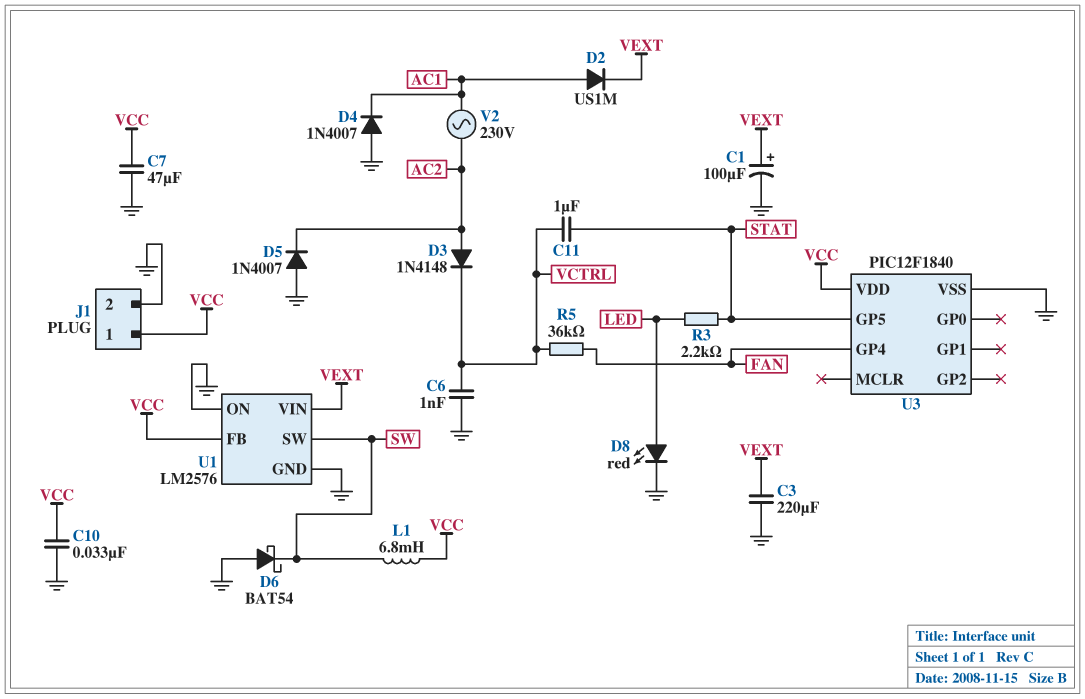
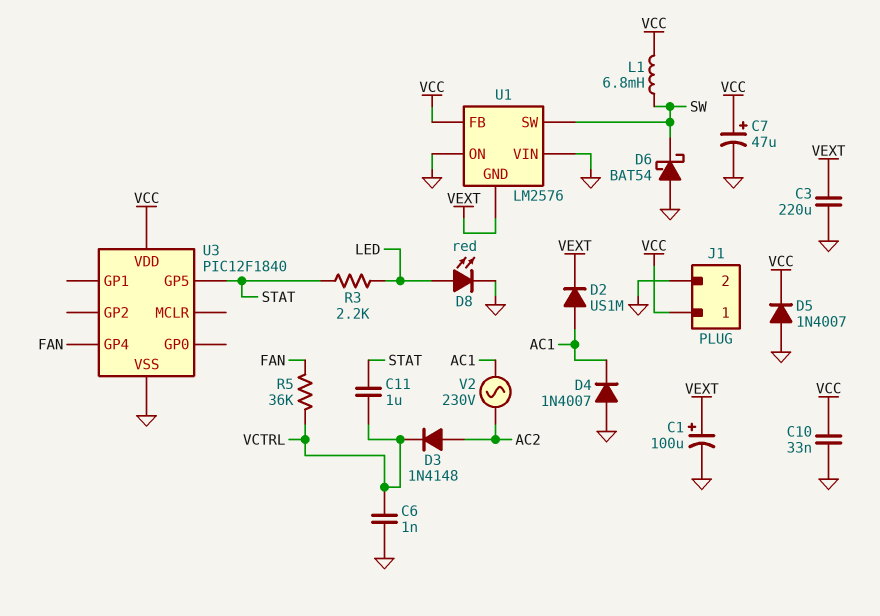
C7: 47uF (GND, VCC) -> 47uF (plus VCC, minus GND)
D5: diode 1N4007 (A GND, K AC2) -> diode 1N4007 (A GND, K VCC)
U1 pin GND: GND -> VEXT
U1 pin VIN: VEXT -> GND

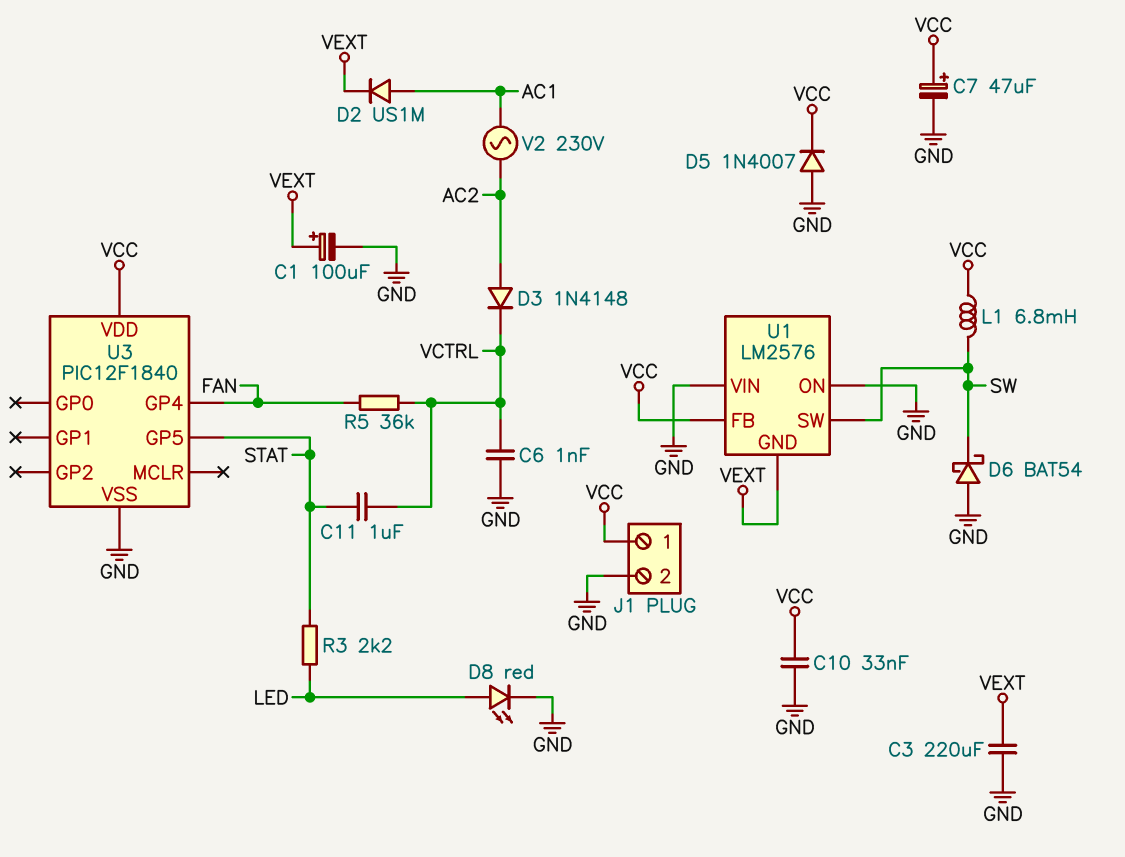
D4: diode 1N4007 (A GND, K AC1) -> none

